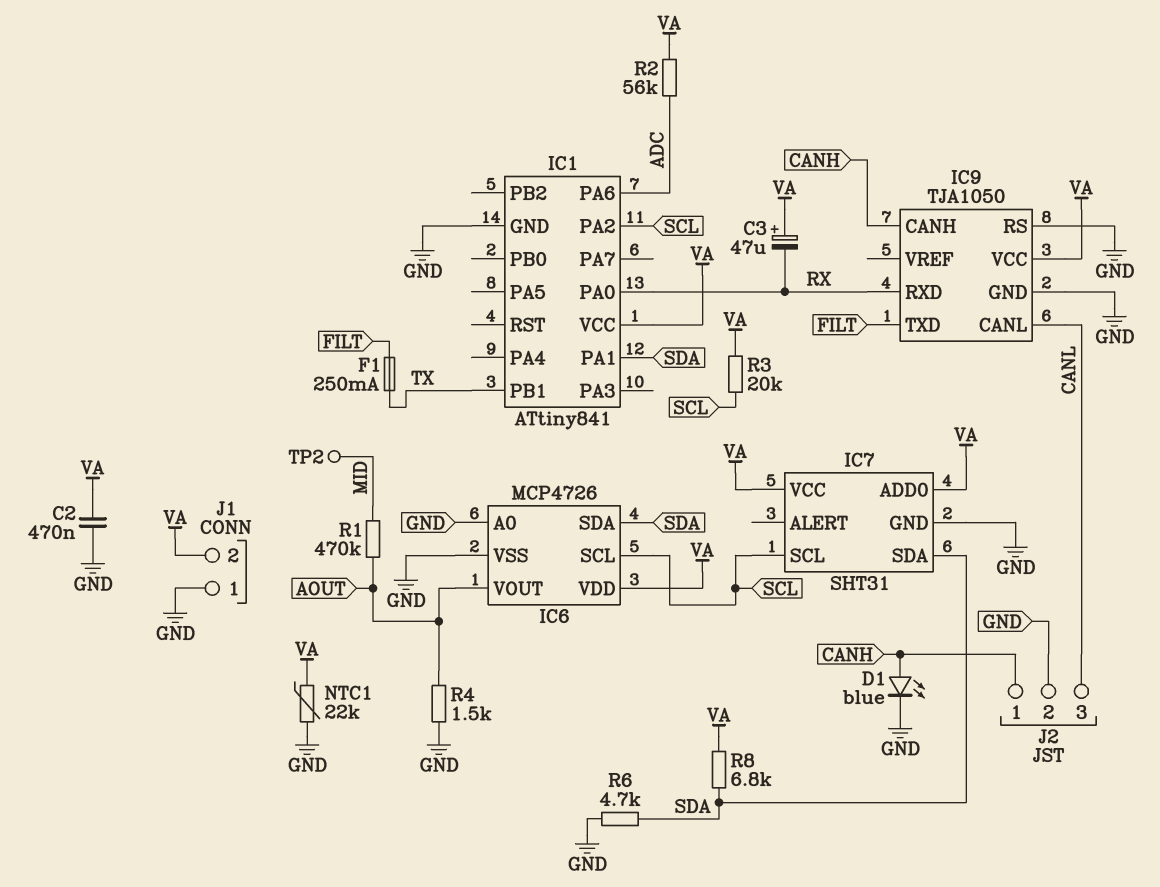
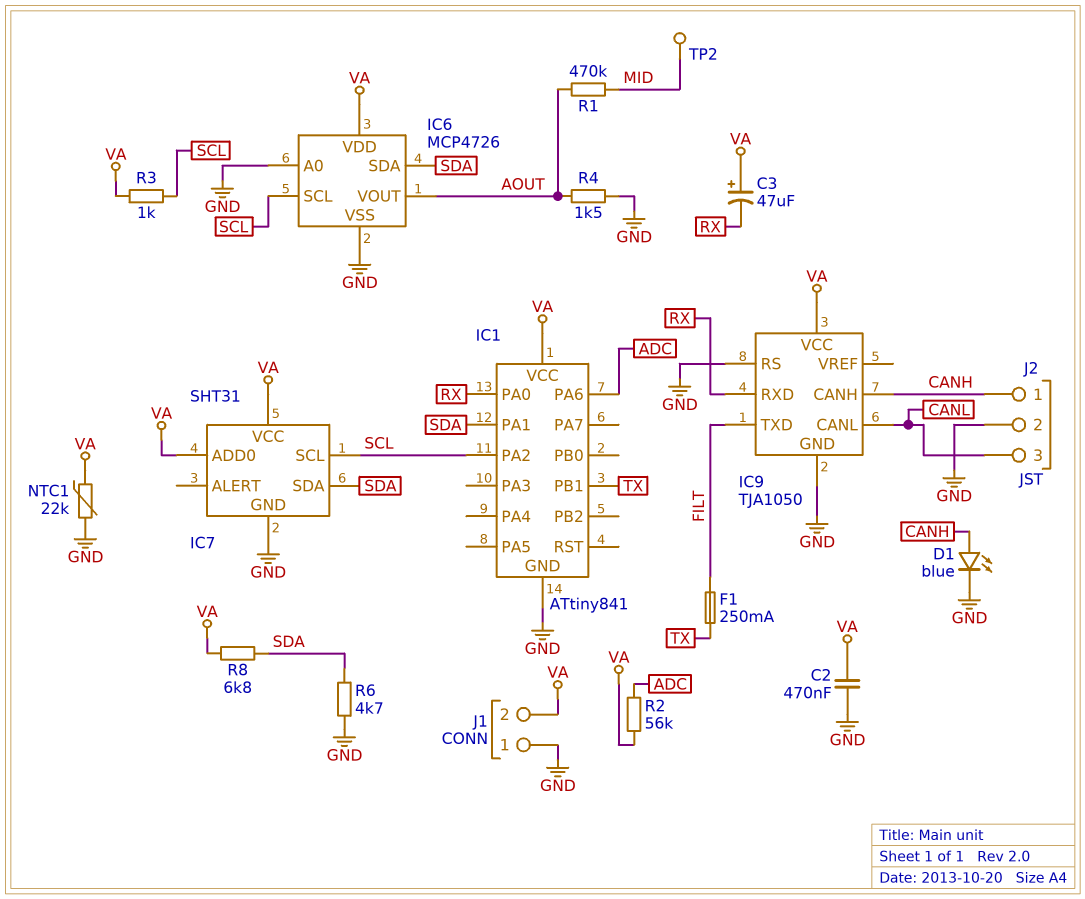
R3: 20k (SCL, VA) -> 1k (SCL, VA)

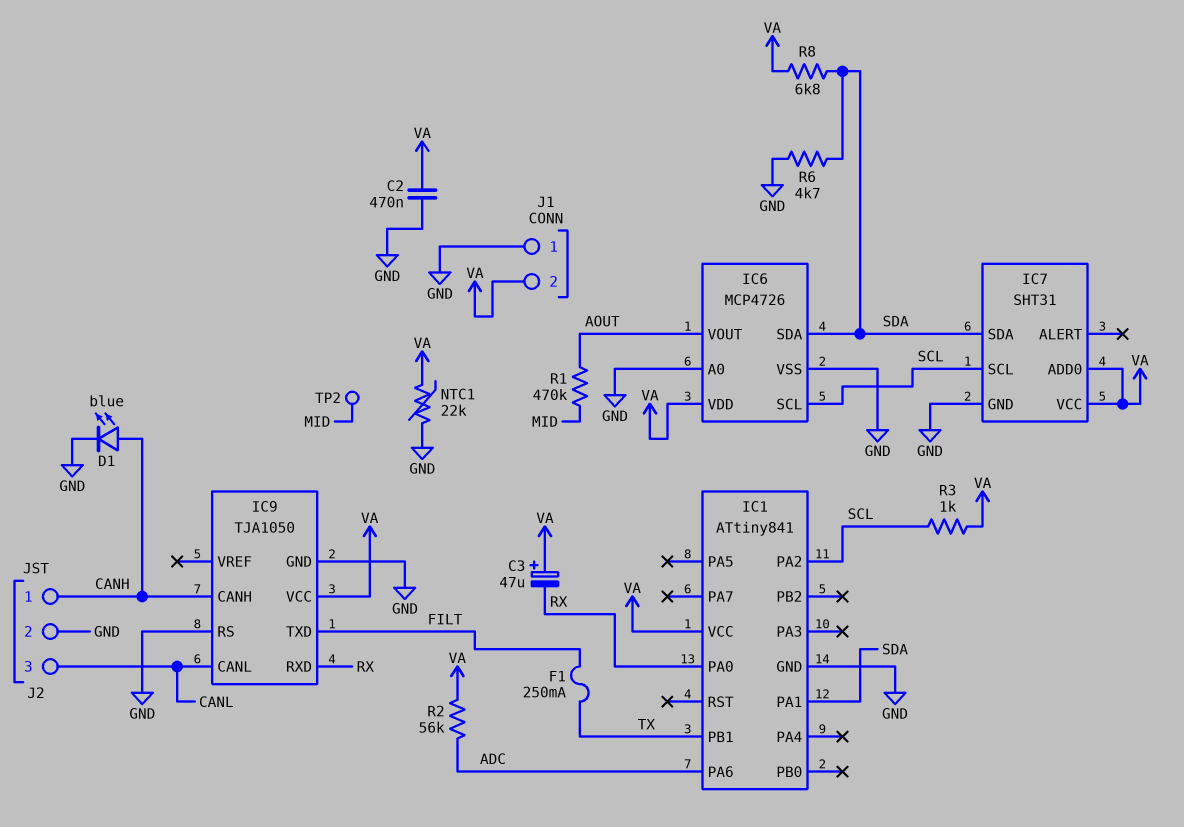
R4: 1.5k (AOUT, GND) -> none

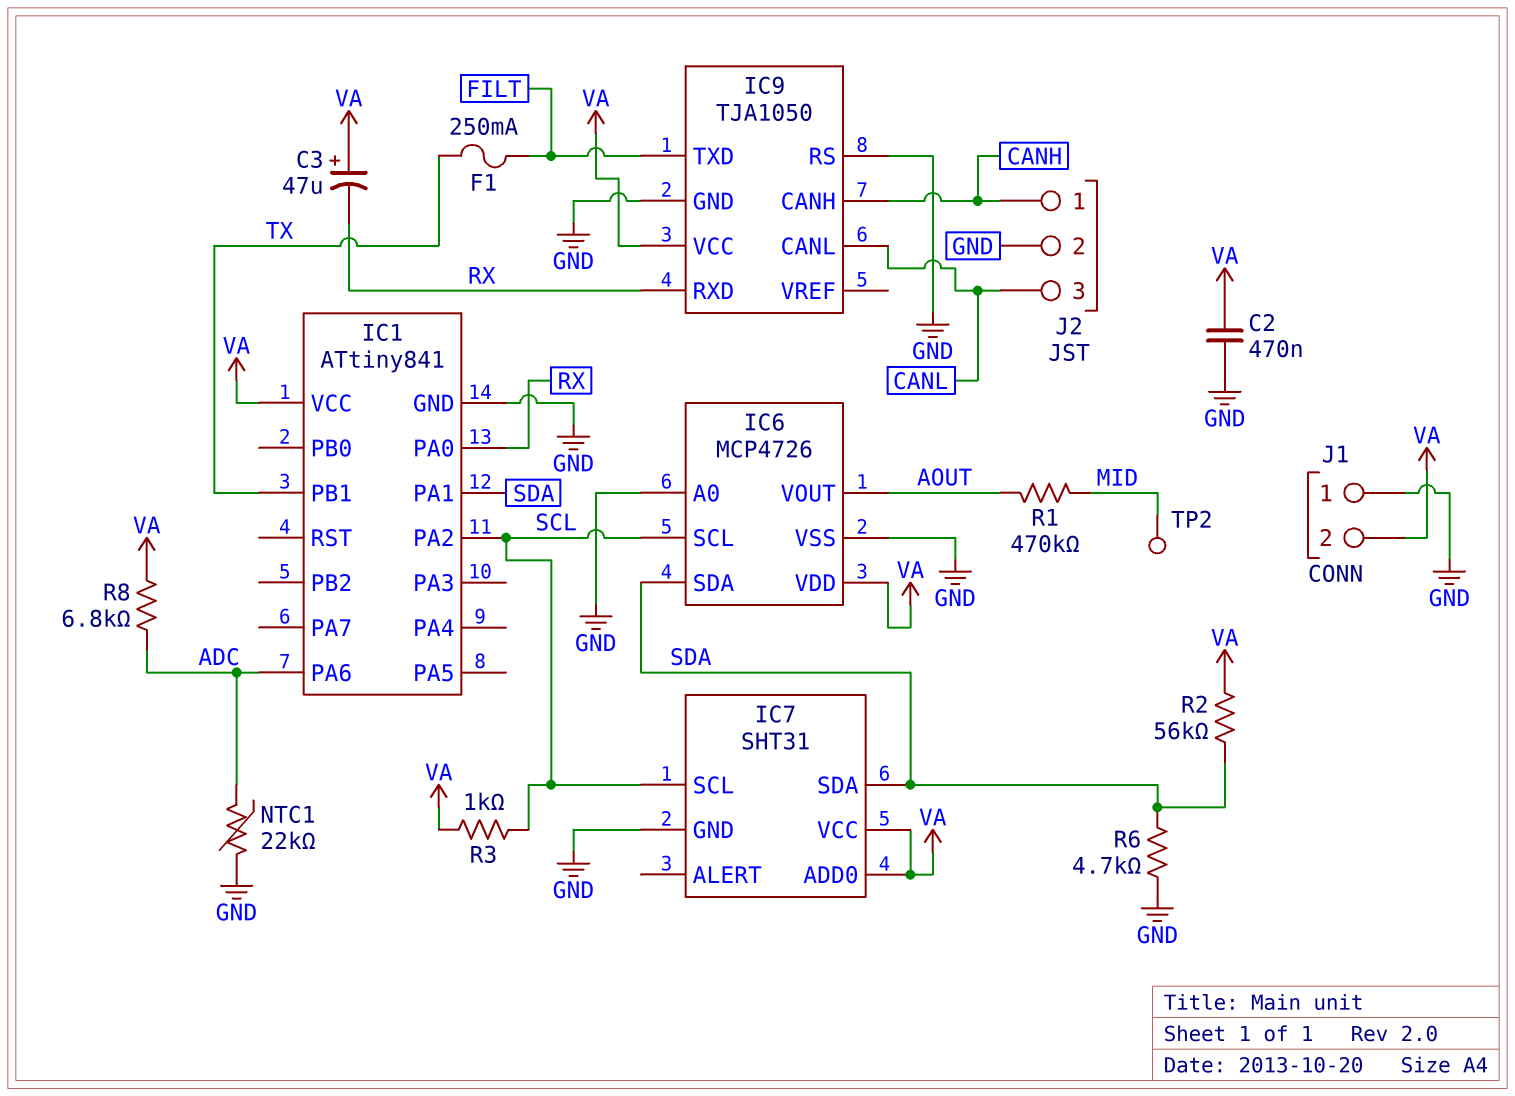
D1: LED blue (A CANH, K GND) -> none
NTC1: 22k (GND, VA) -> 22k (ADC, GND)
R2: 56k (ADC, VA) -> 56k (SDA, VA)
R8: 6.8k (SDA, VA) -> 6.8k (ADC, VA)

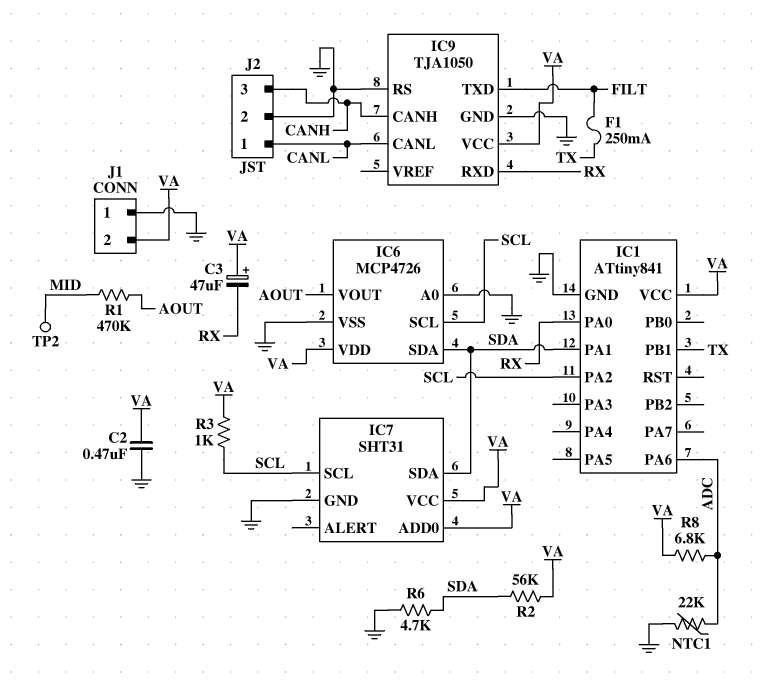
J2 pin 1: CANH -> CANL
J2 pin 3: CANL -> CANH

